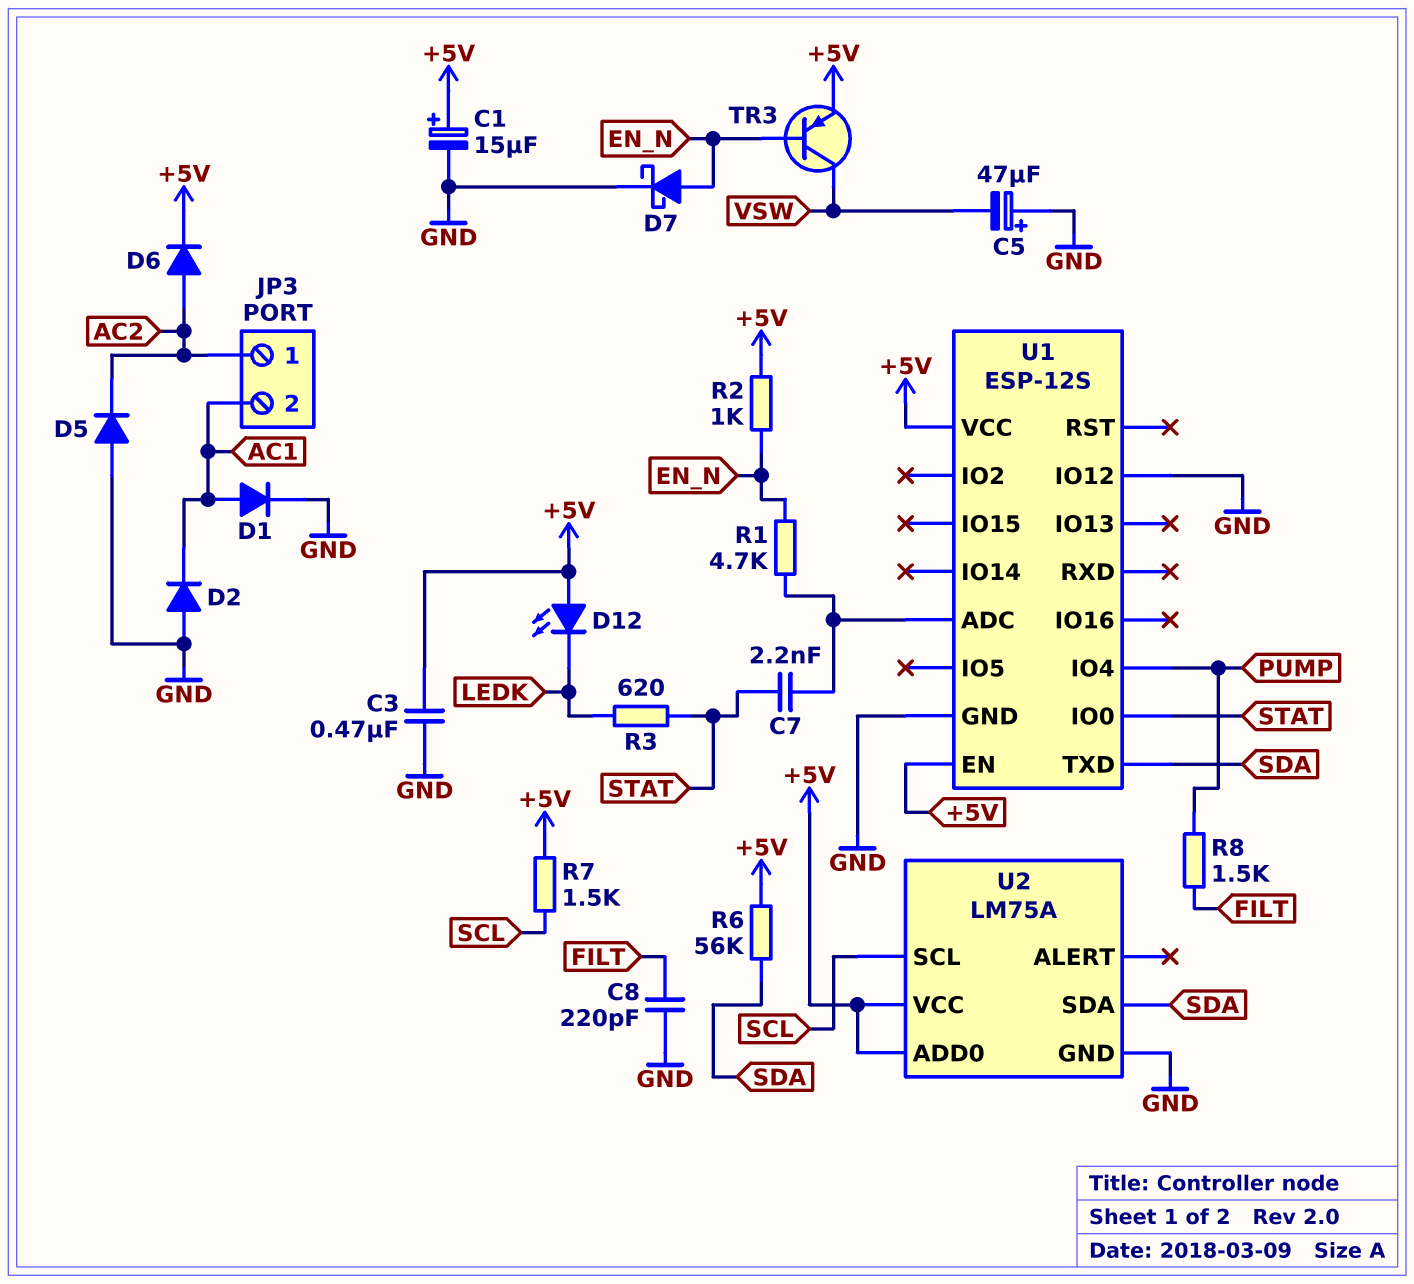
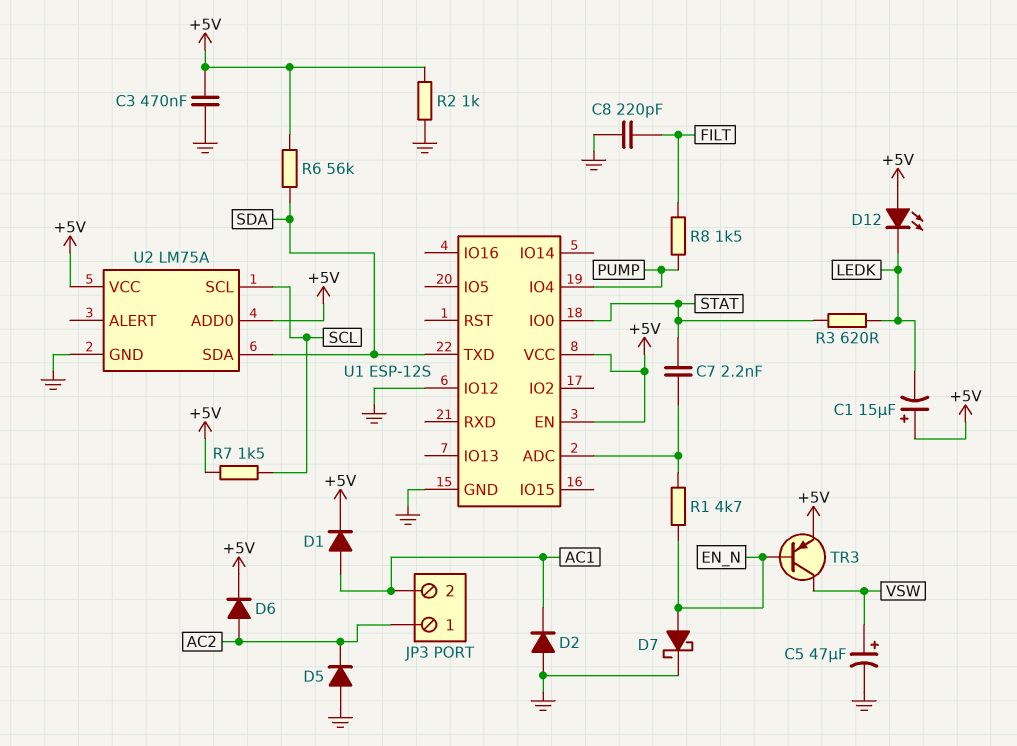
C1: 15uF (plus +5V, minus GND) -> 15uF (plus +5V, minus LEDK)
C5: 47uF (plus GND, minus VSW) -> 47uF (plus VSW, minus GND)
D1: diode (A AC1, K GND) -> diode (A AC1, K +5V)
R2: 1k (+5V, EN_N) -> 1k (+5V, GND)

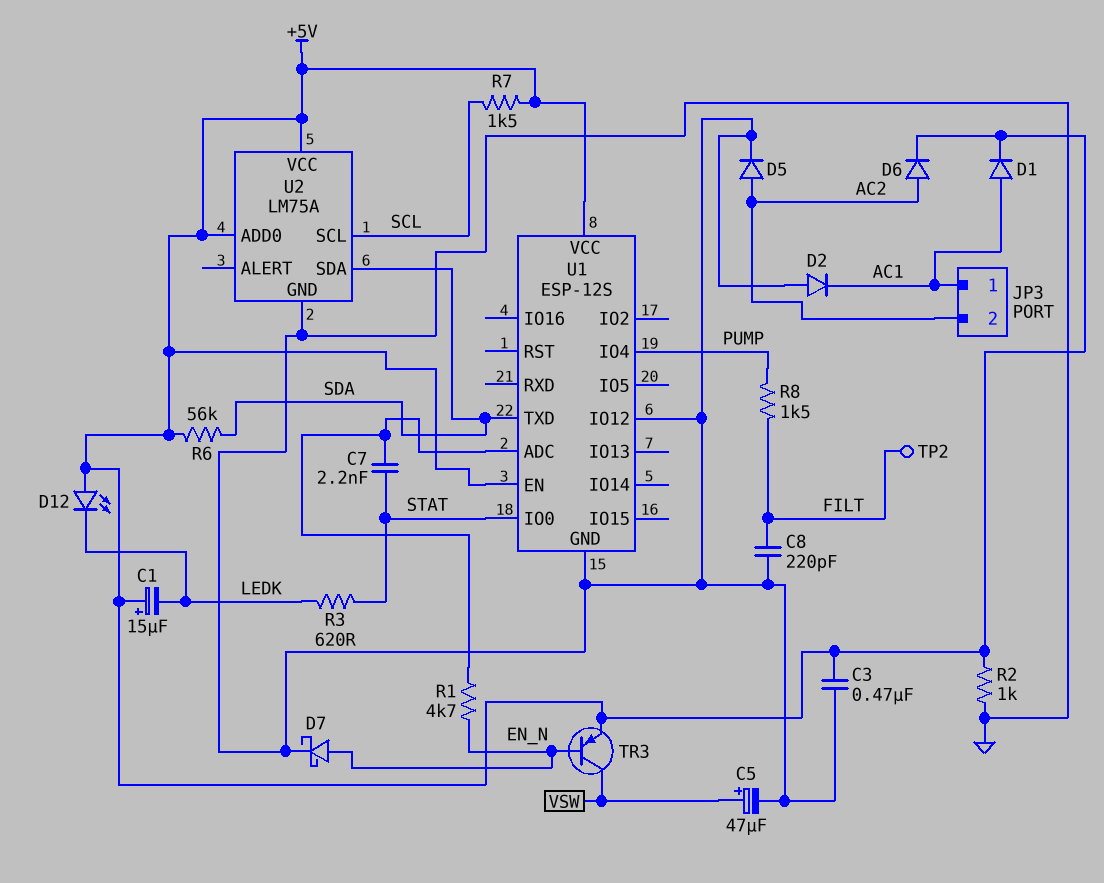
D5: diode (A GND, K AC2) -> diode (A AC2, K GND)
JP3 pin 1: AC2 -> AC1
JP3 pin 2: AC1 -> AC2
TP2: none -> test point (FILT)

